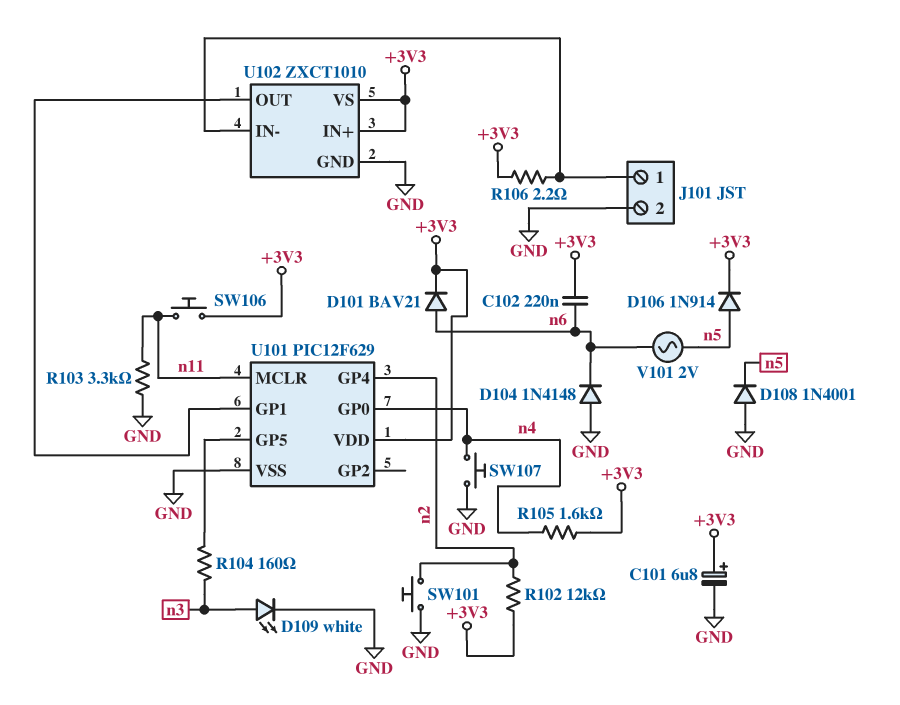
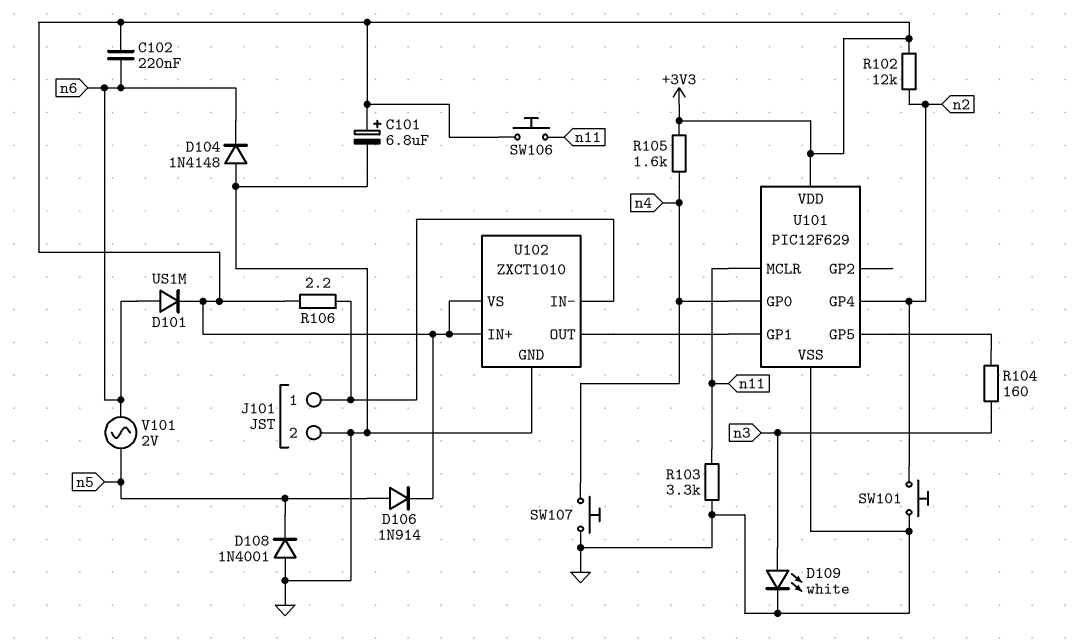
D101: diode BAV21 (A n6, K +3V3) -> diode US1M (A n6, K +3V3)

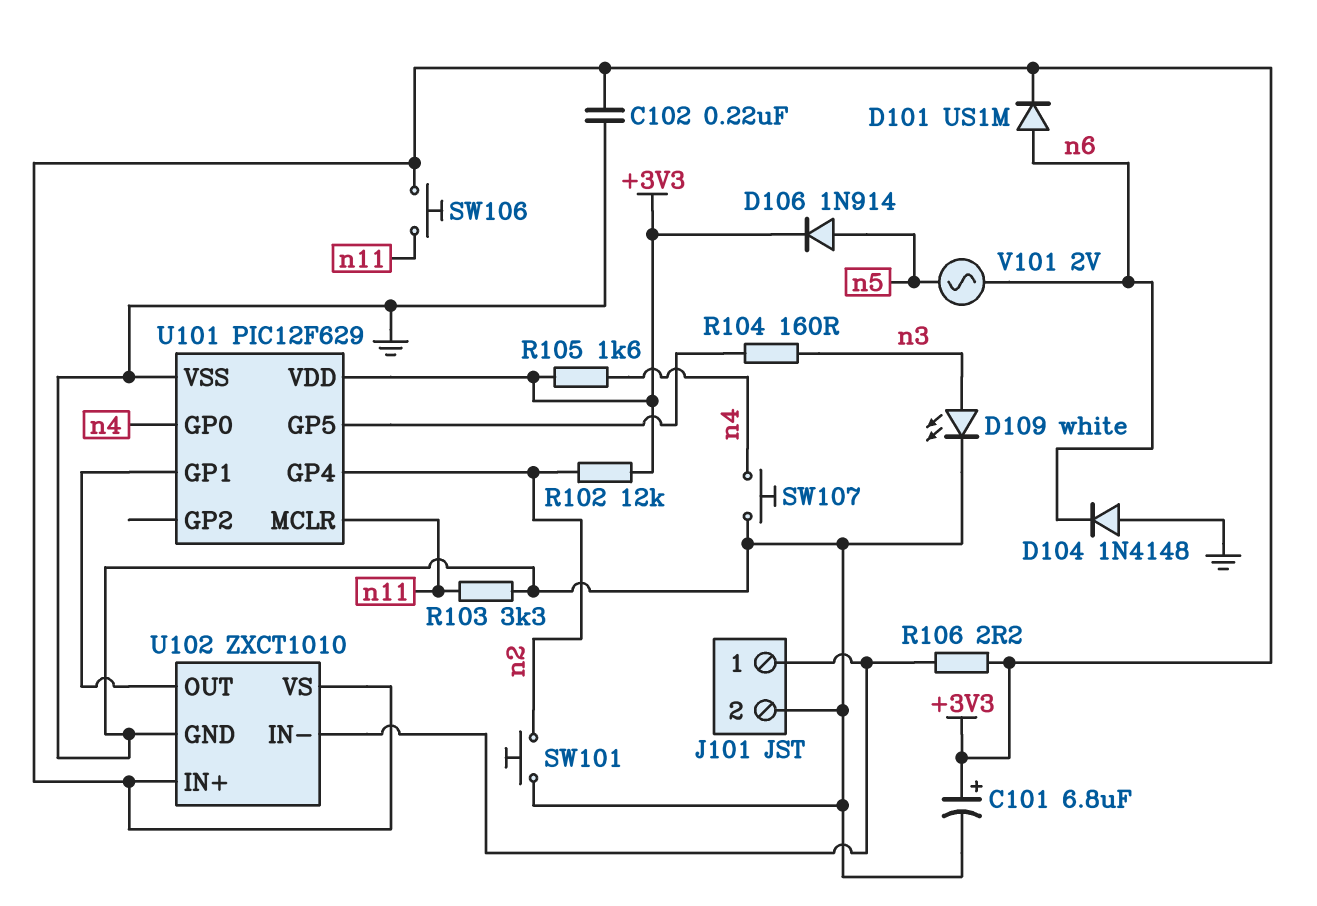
C102: 220nF (+3V3, n6) -> 220nF (+3V3, GND)
D108: diode 1N4001 (A GND, K n5) -> none

